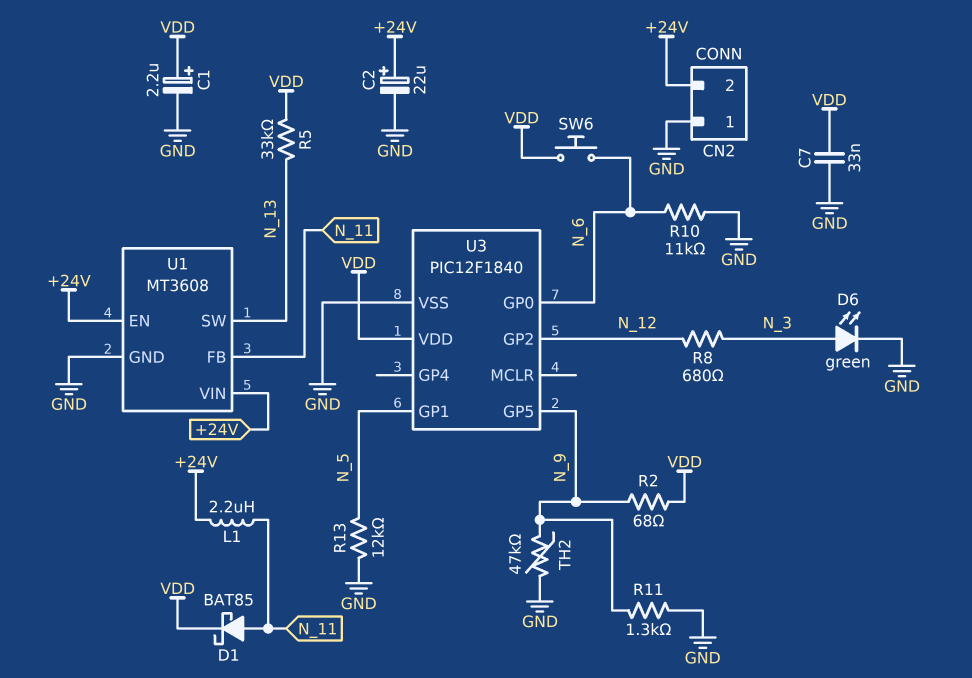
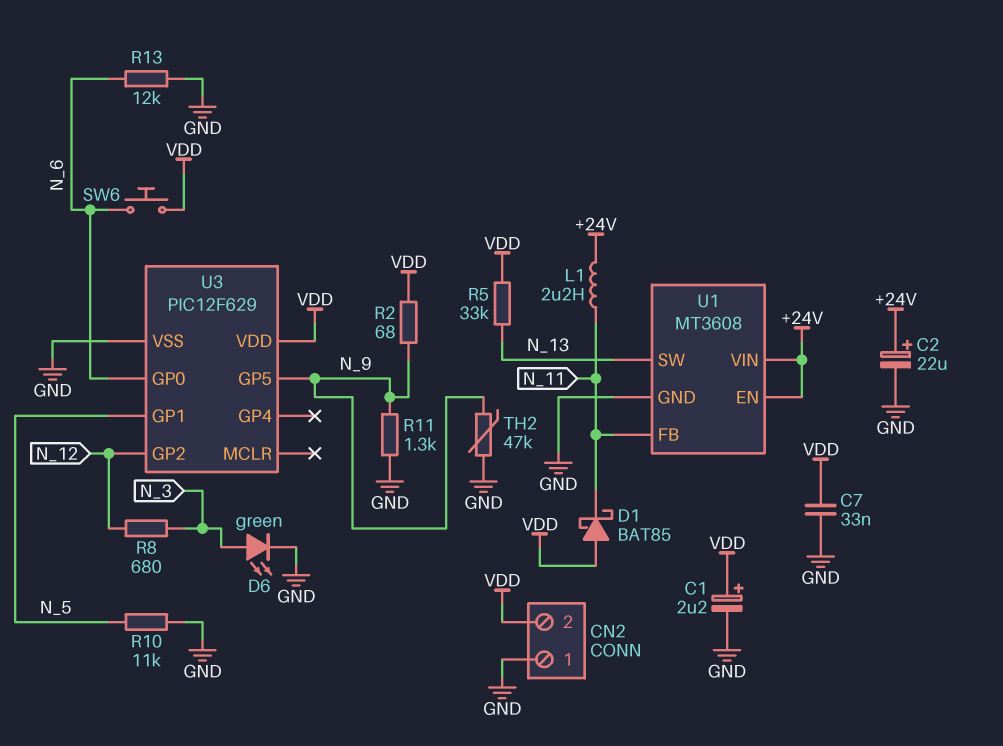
CN2 pin 2: +24V -> VDD
D1: schottky BAT85 (A N_11, K VDD) -> schottky BAT85 (A VDD, K N_11)
R10: 11k (GND, N_6) -> 11k (GND, N_5)
R13: 12k (GND, N_5) -> 12k (GND, N_6)
U3: PIC12F1840 -> PIC12F629

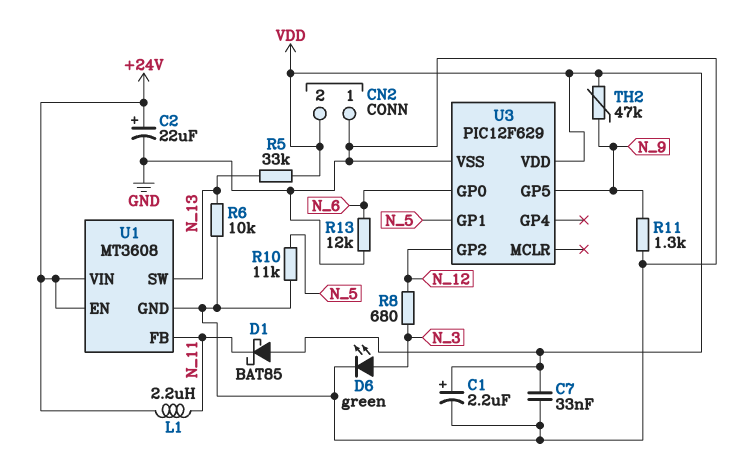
R2: 68 (N_9, VDD) -> none
R6: none -> 10k (GND, N_13)
SW6: button (N_6, VDD) -> none
TH2: 47k (GND, N_9) -> 47k (N_9, VDD)

